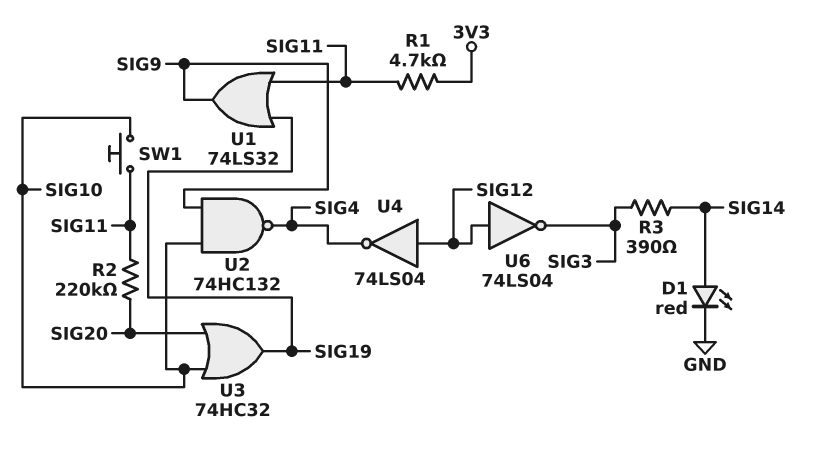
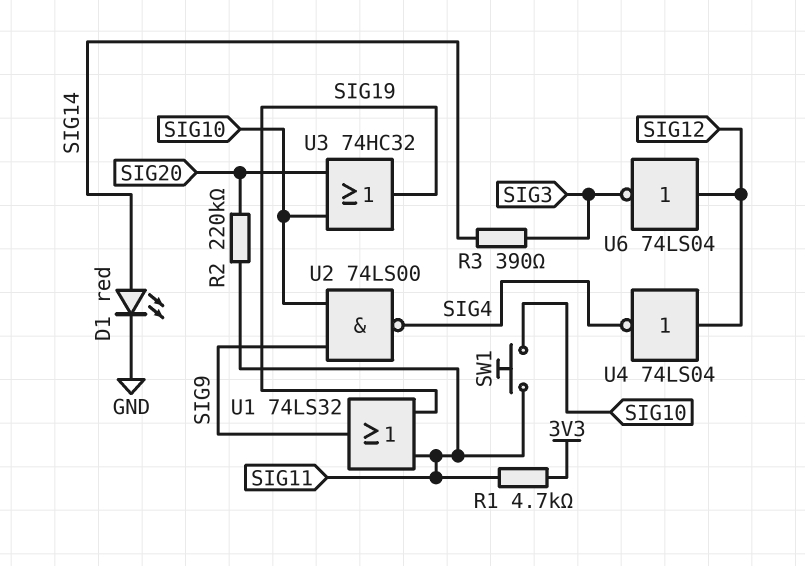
U2: NAND 74HC132 (in SIG9, in SIG10, out SIG4) -> NAND 74LS00 (in SIG9, in SIG10, out SIG4)

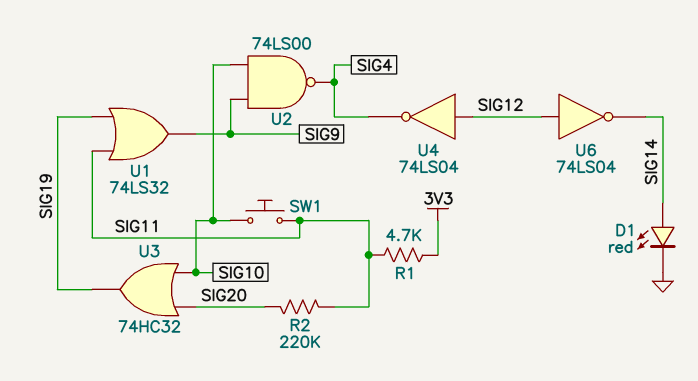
R3: 390 (SIG3, SIG14) -> none
U6: NOT 74LS04 (in SIG12, out SIG3) -> NOT 74LS04 (in SIG12, out SIG14)

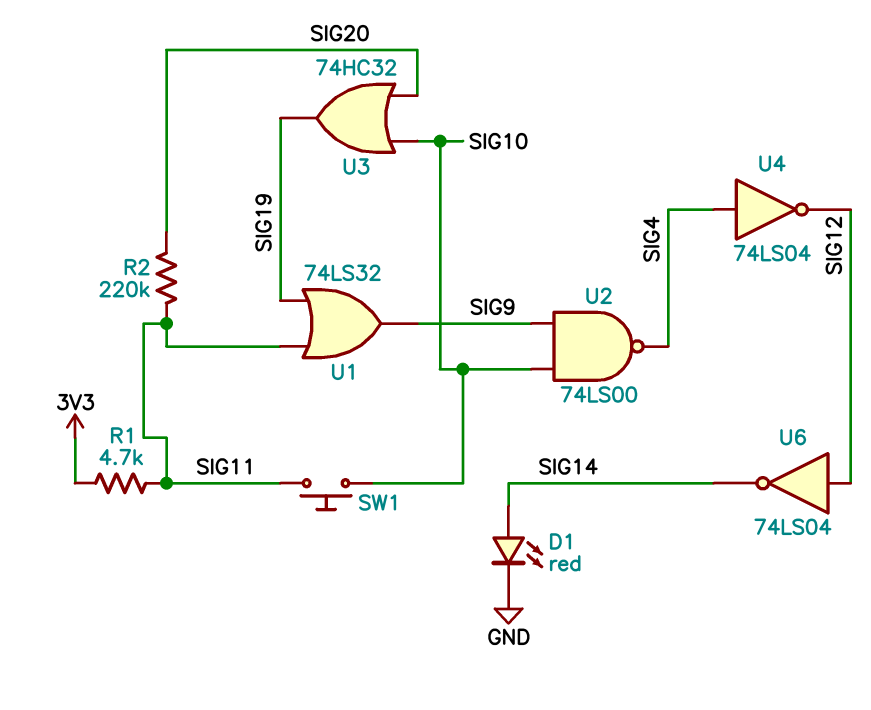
U4: NOT 74LS04 (in SIG12, out SIG4) -> NOT 74LS04 (in SIG4, out SIG12)

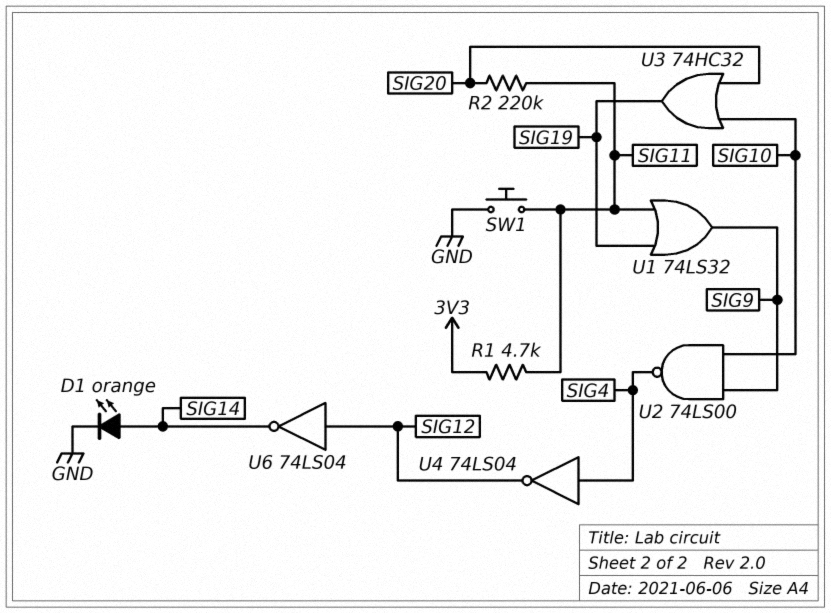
D1: LED red (A SIG14, K GND) -> LED orange (A SIG14, K GND)
SW1: button (SIG10, SIG11) -> button (GND, SIG11)

